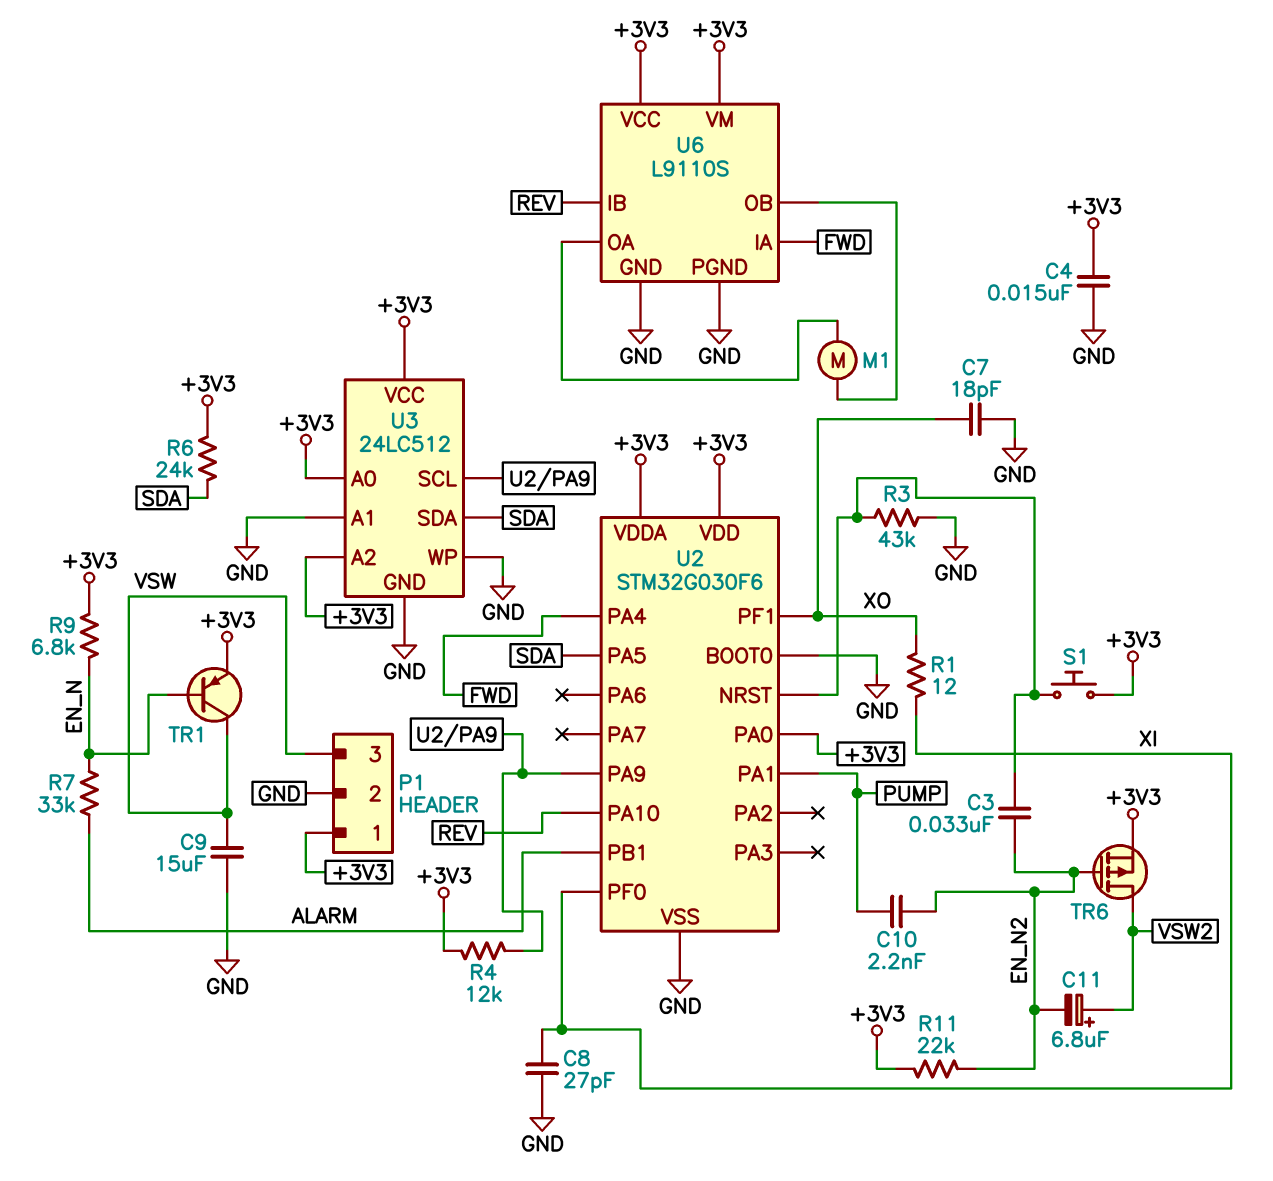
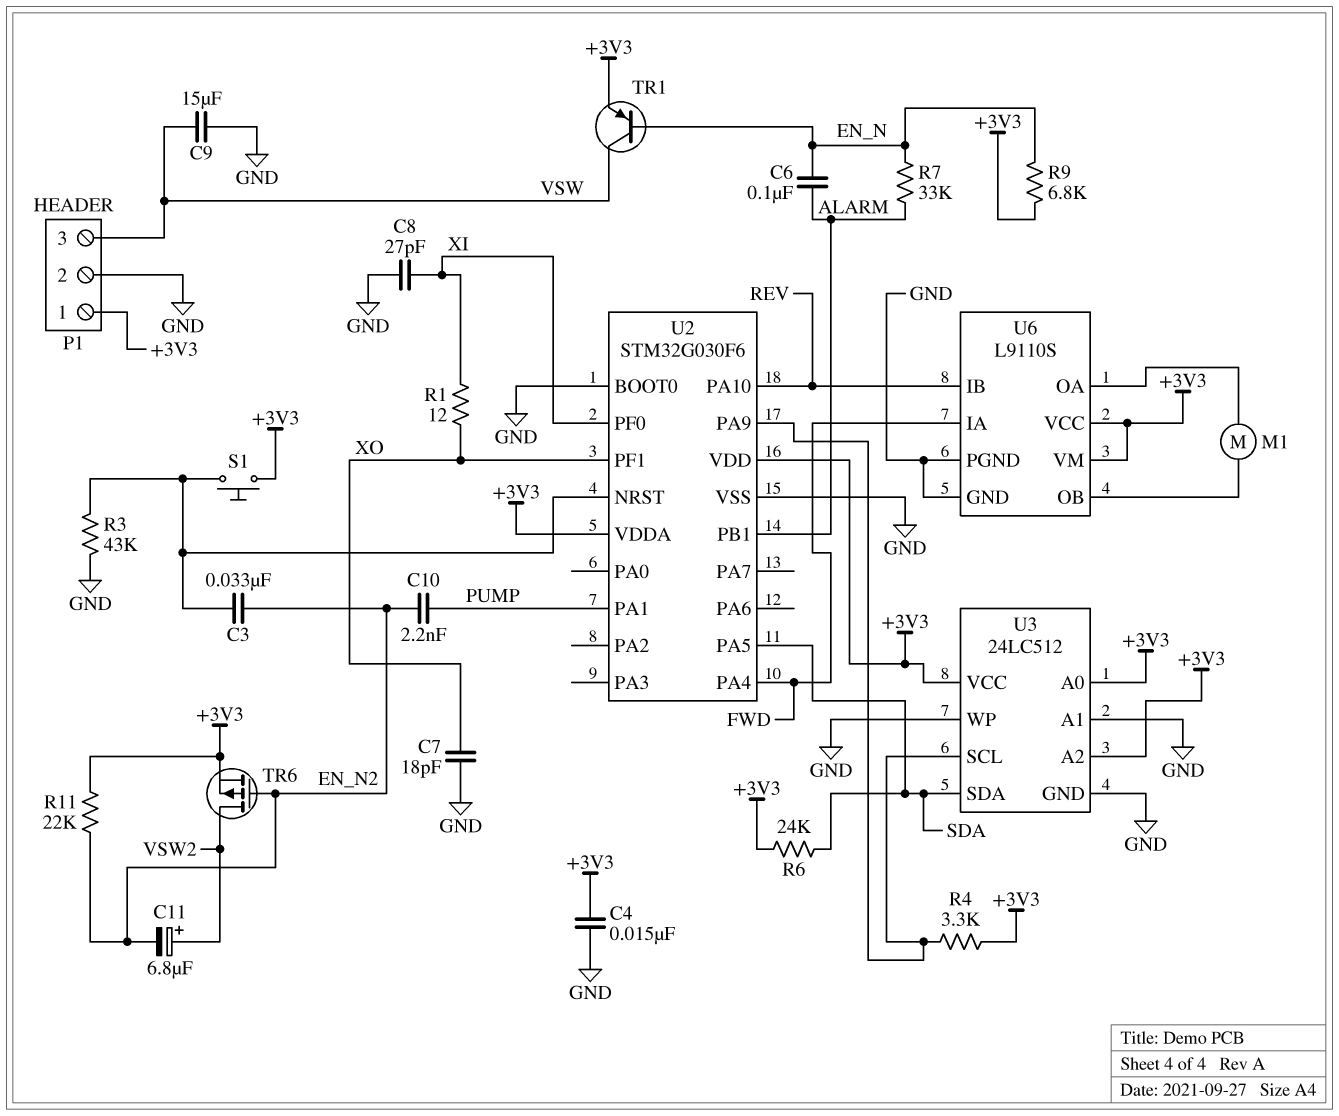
C6: none -> 100nF (ALARM, EN_N)
R4: 12k (+3V3, U2/PA9) -> 3.3k (+3V3, U2/PA9)
U2 pin PA0: +3V3 -> none

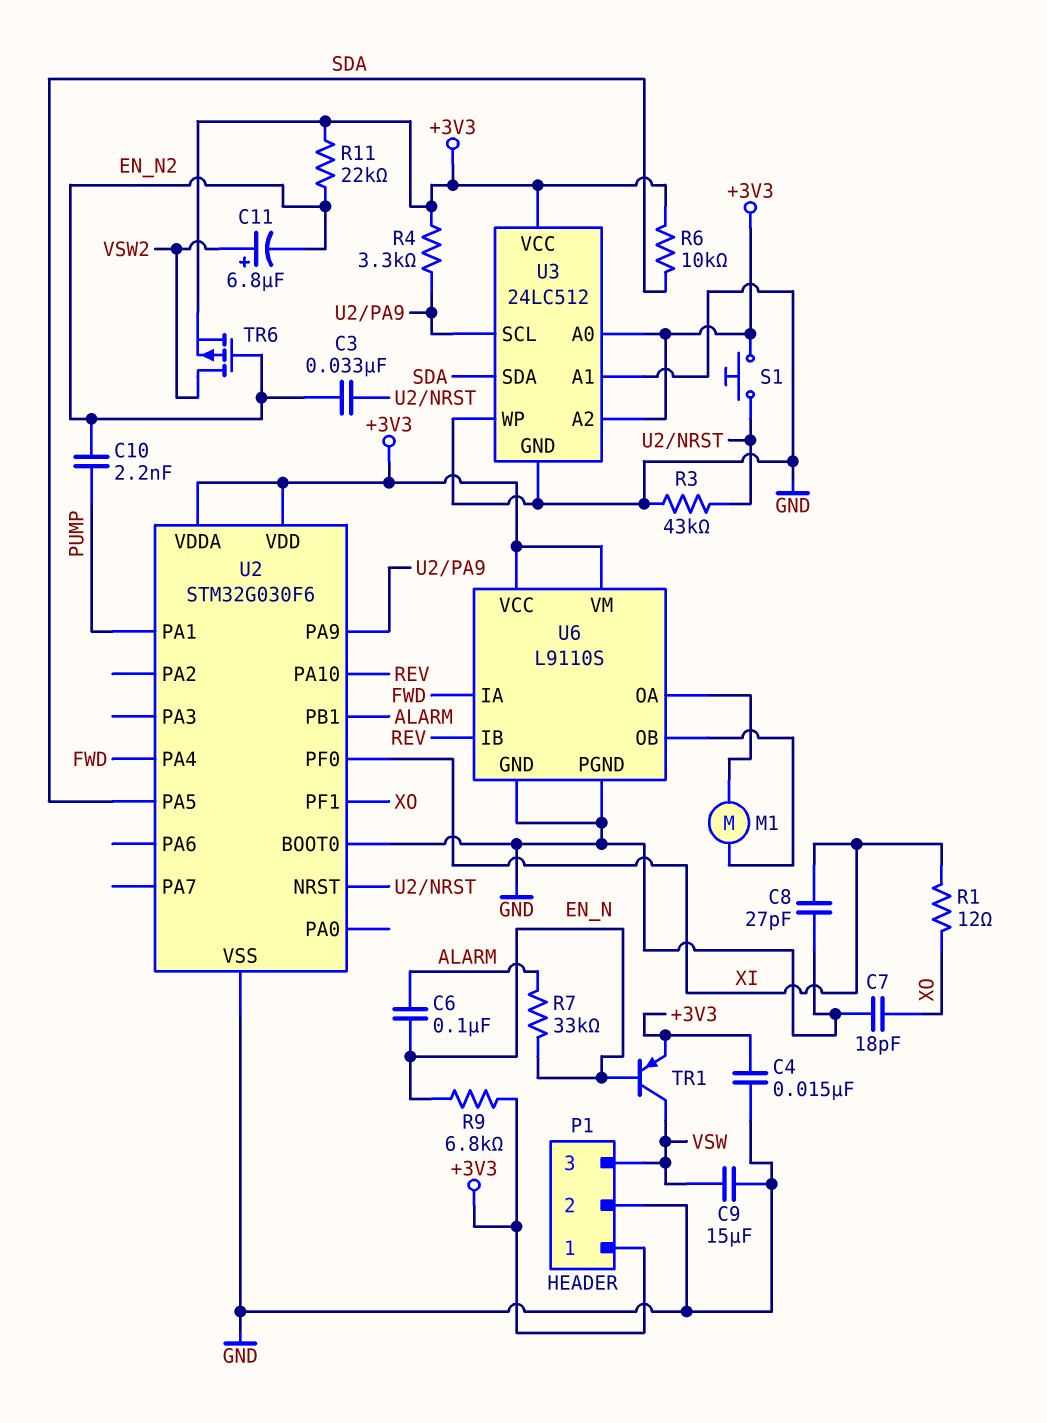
R6: 24k (+3V3, SDA) -> 10k (+3V3, SDA)

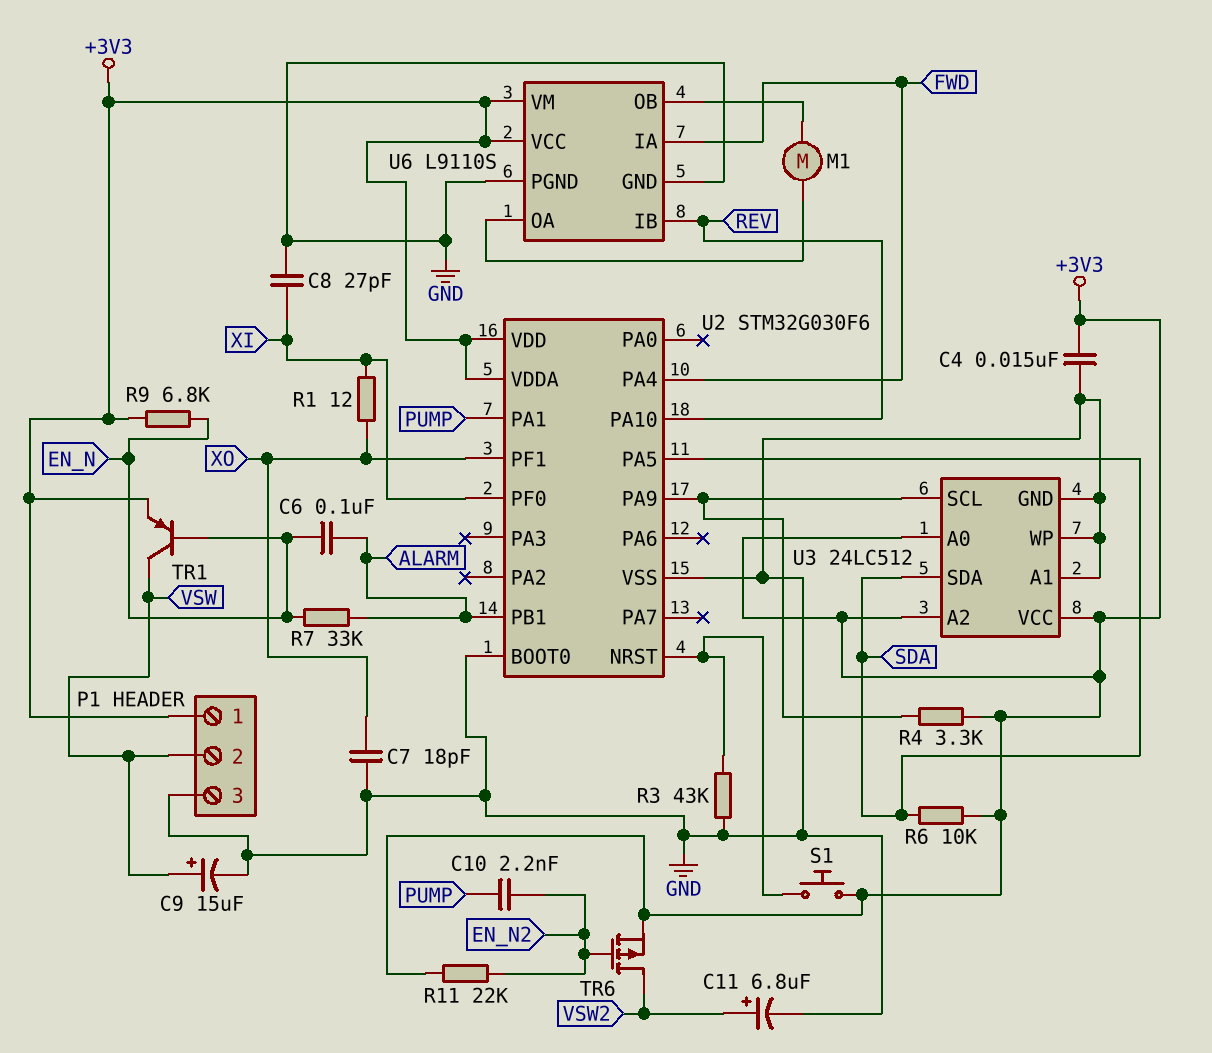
C3: 33nF (EN_N2, U2/NRST) -> none
C9: 15uF (GND, VSW) -> 15uF (plus VSW, minus GND)
C11: 6.8uF (plus VSW2, minus EN_N2) -> 6.8uF (plus VSW2, minus GND)
P1 pin 2: GND -> VSW
P1 pin 3: VSW -> GND

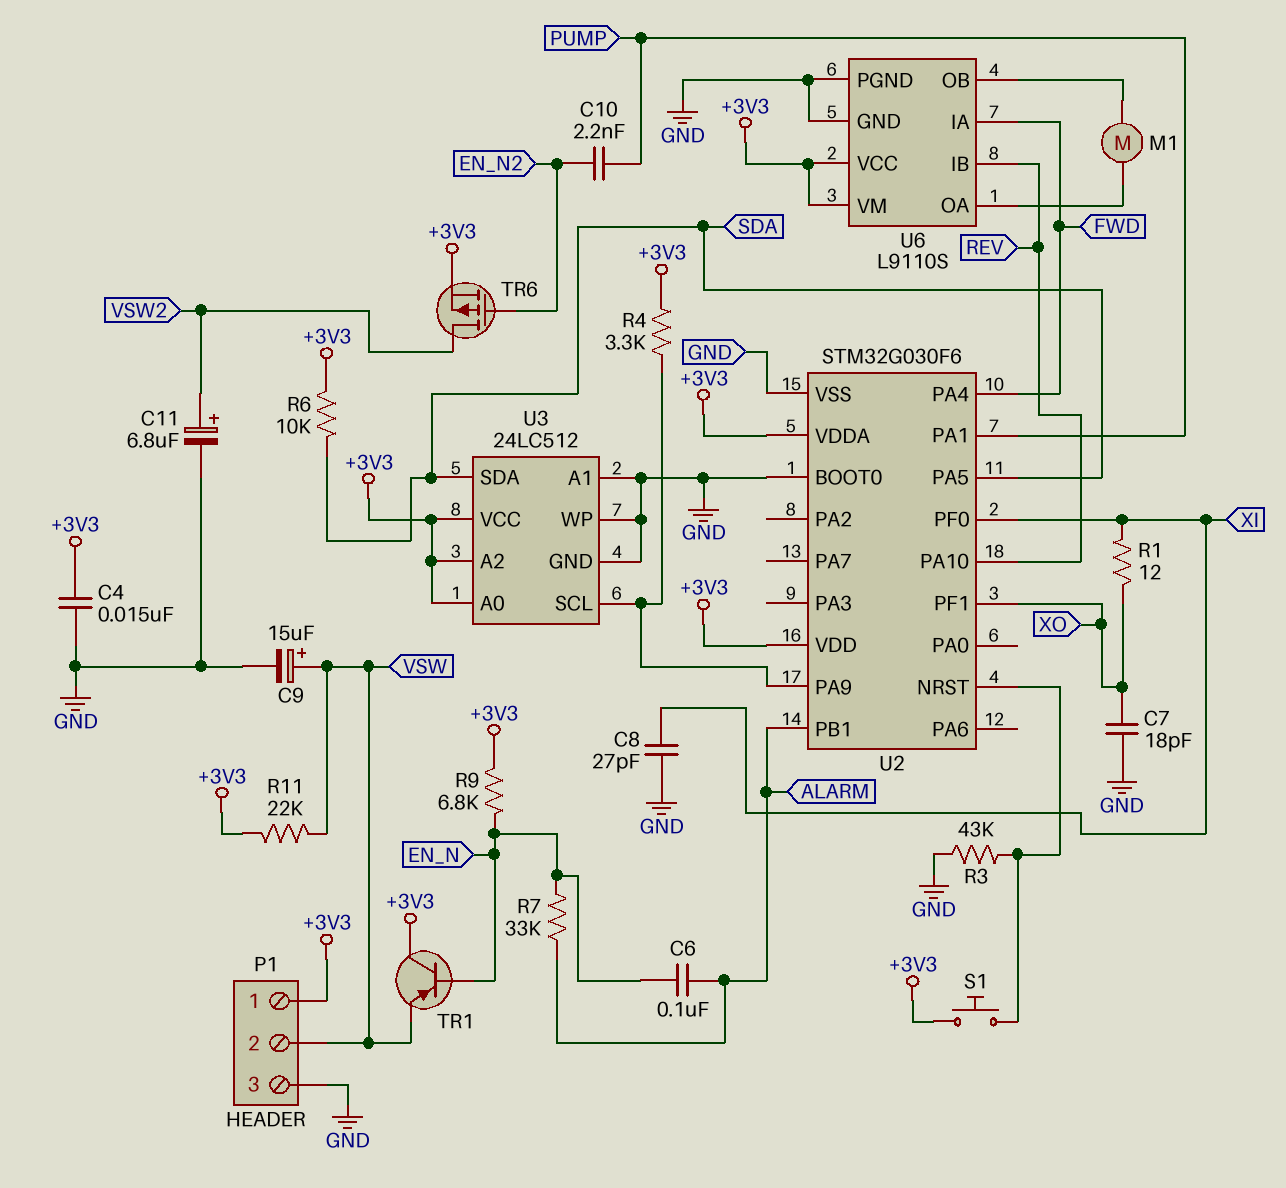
R11: 22k (+3V3, EN_N2) -> 22k (+3V3, VSW)
TR1: PNP (B EN_N, C VSW, E +3V3) -> PNP (B EN_N, C +3V3, E VSW)

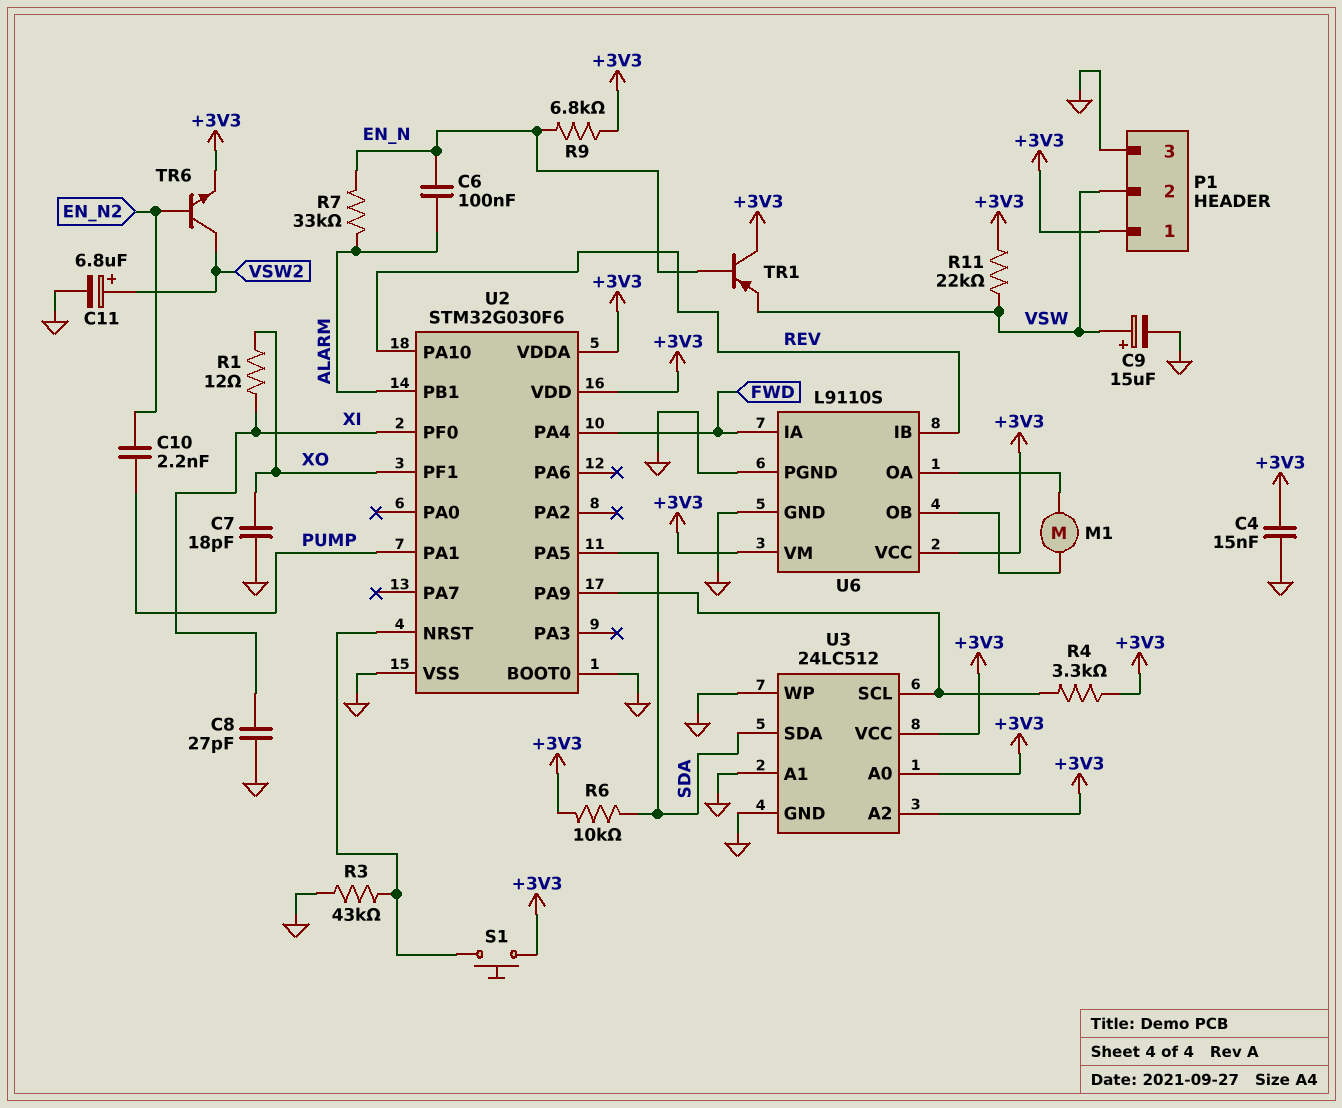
TR6: PMOS (G EN_N2, D VSW2, S +3V3) -> NPN (B EN_N2, C VSW2, E +3V3)

